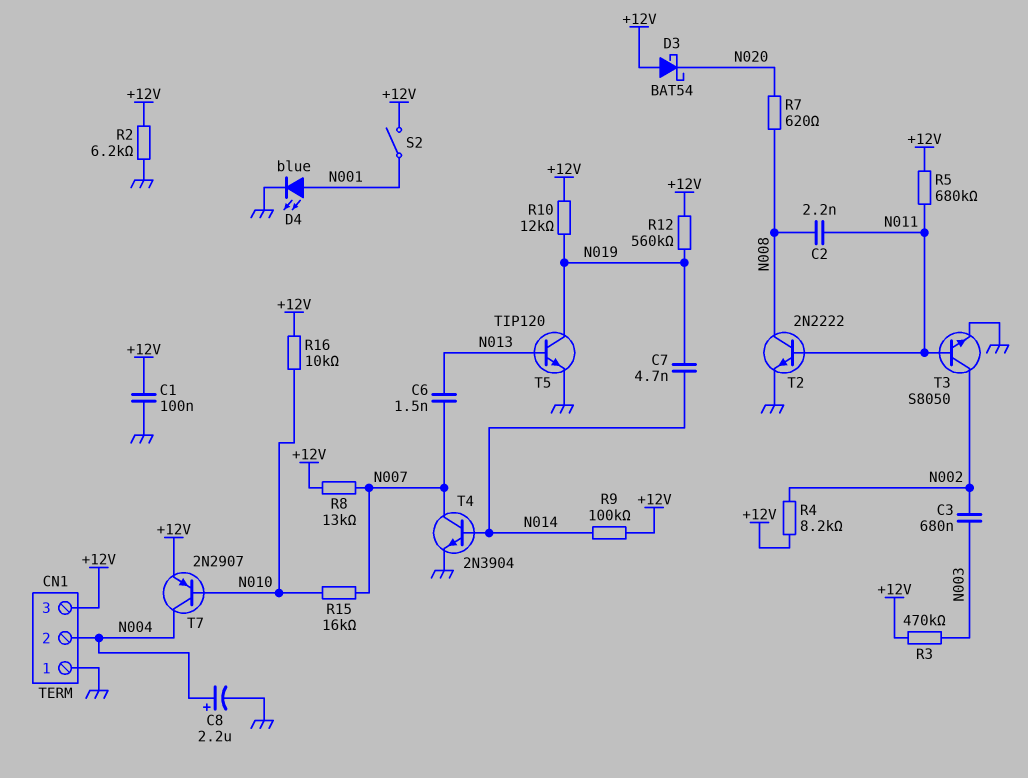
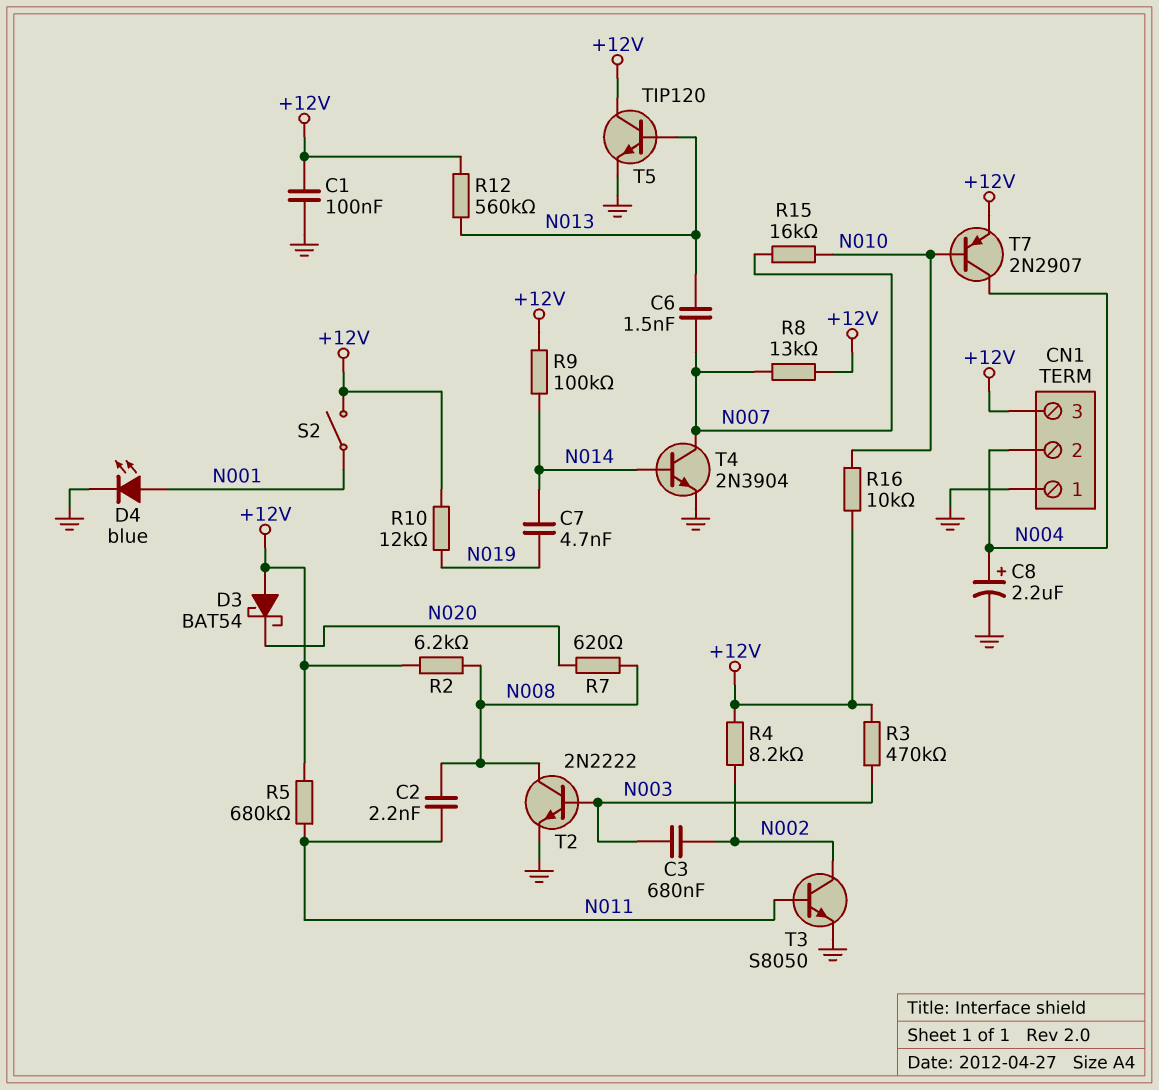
R2: 6.2k (+12V, GND) -> 6.2k (+12V, N008)
R12: 560k (+12V, N019) -> 560k (+12V, N013)
T2: NPN 2N2222 (B N011, C N008, E GND) -> NPN 2N2222 (B N003, C N008, E GND)
T5: NPN TIP120 (B N013, C N019, E GND) -> NPN TIP120 (B N013, C +12V, E GND)

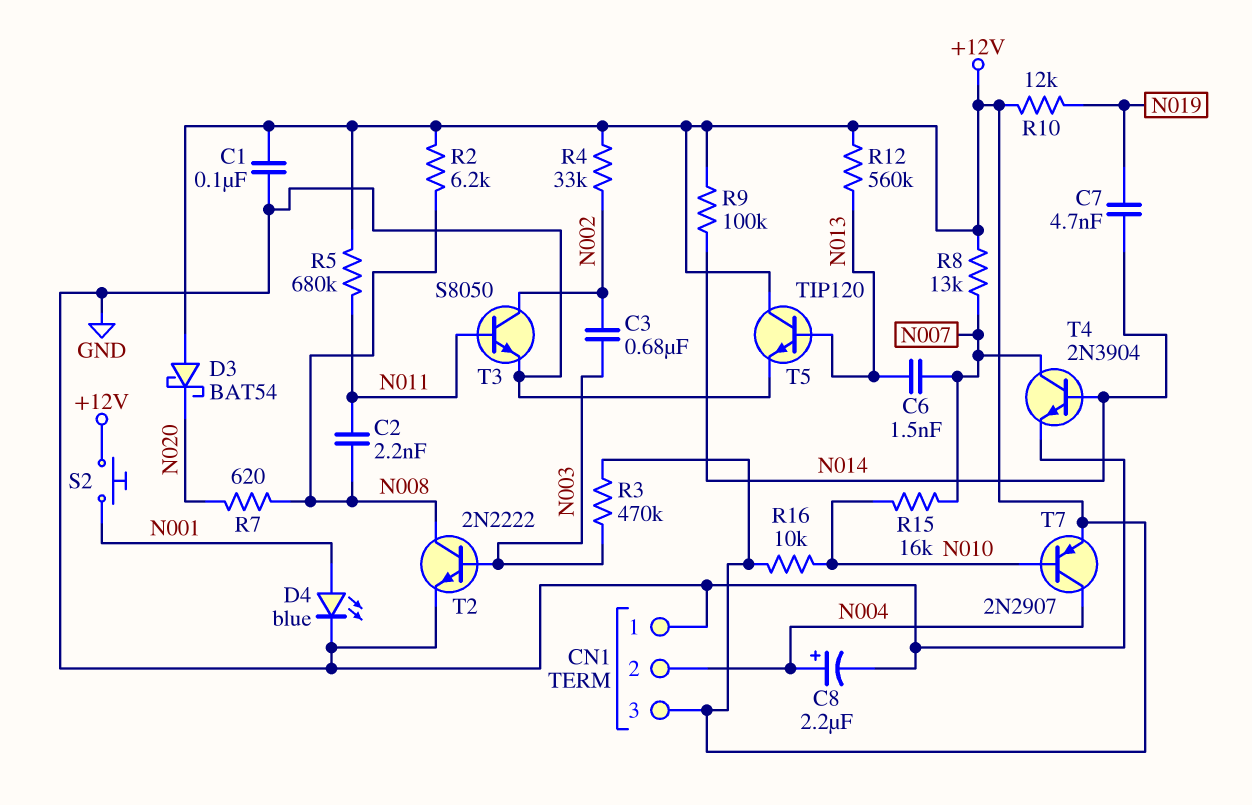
R4: 8.2k (+12V, N002) -> 33k (+12V, N002)
S2: switch (+12V, N001) -> button (+12V, N001)

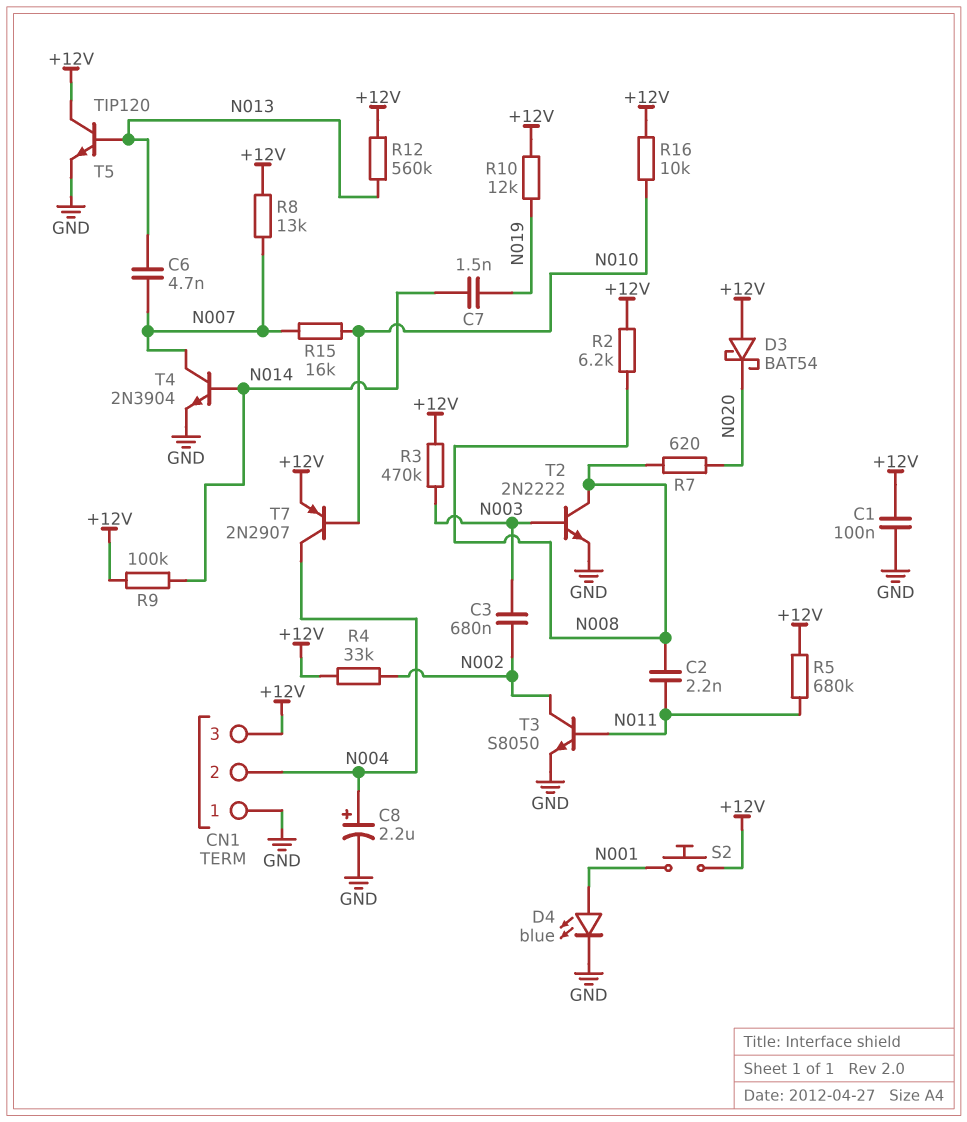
C6: 1.5nF (N007, N013) -> 4.7nF (N007, N013)
C7: 4.7nF (N014, N019) -> 1.5nF (N014, N019)

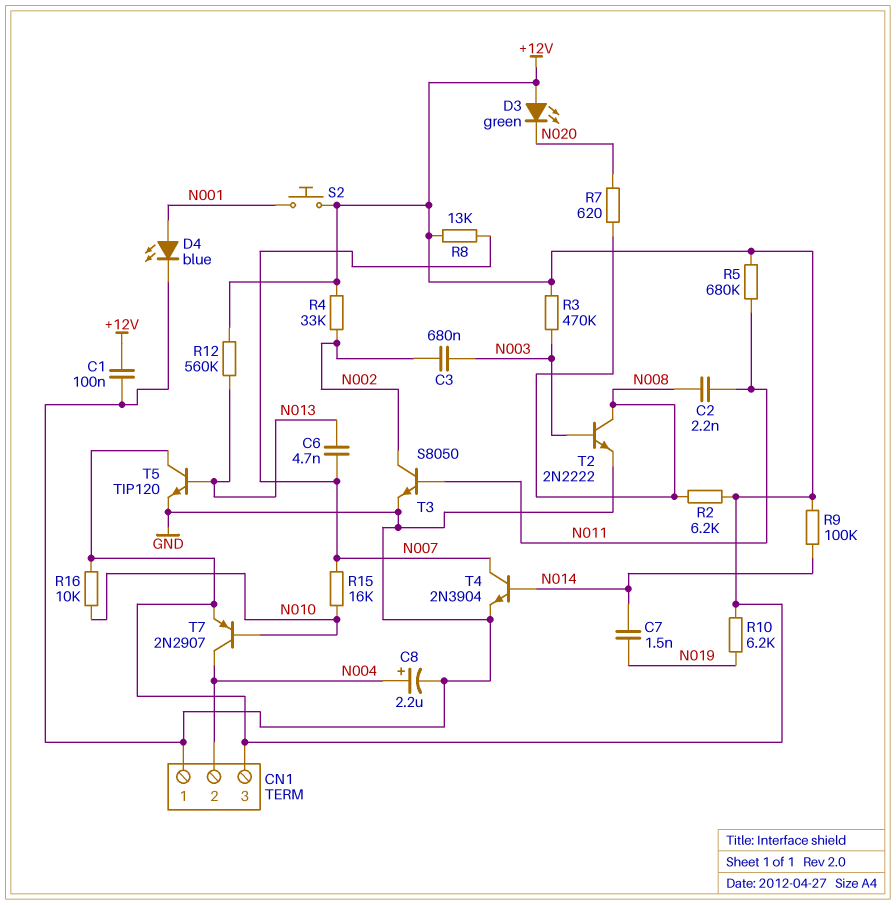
D3: schottky BAT54 (A +12V, K N020) -> LED green (A +12V, K N020)
R10: 12k (+12V, N019) -> 6.2k (+12V, N019)

